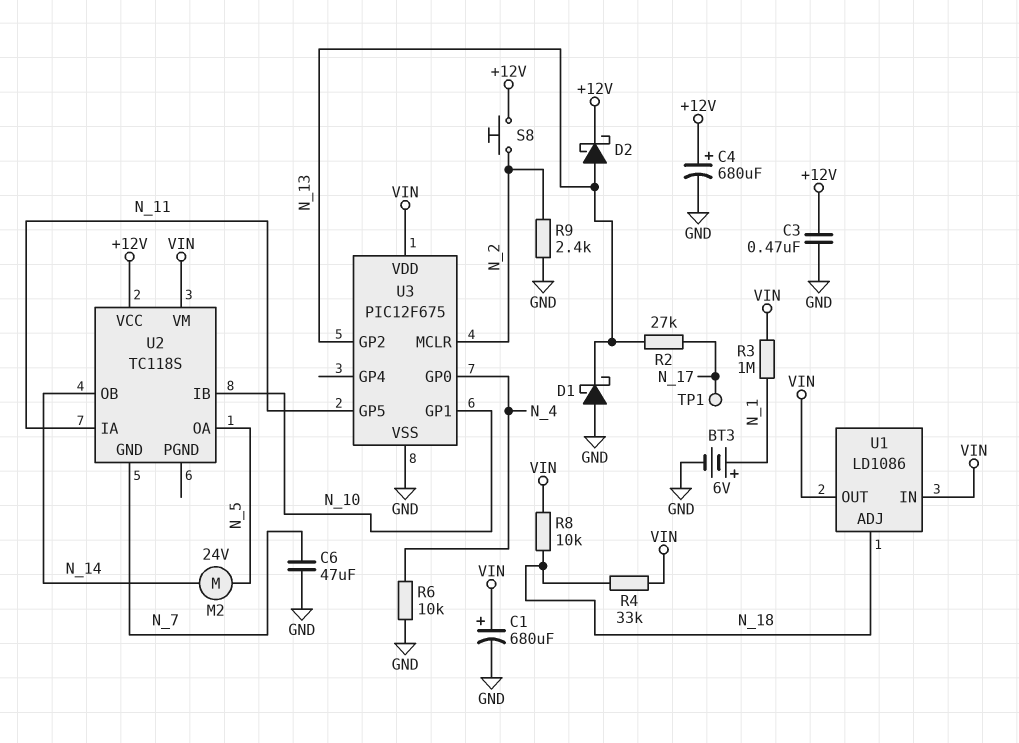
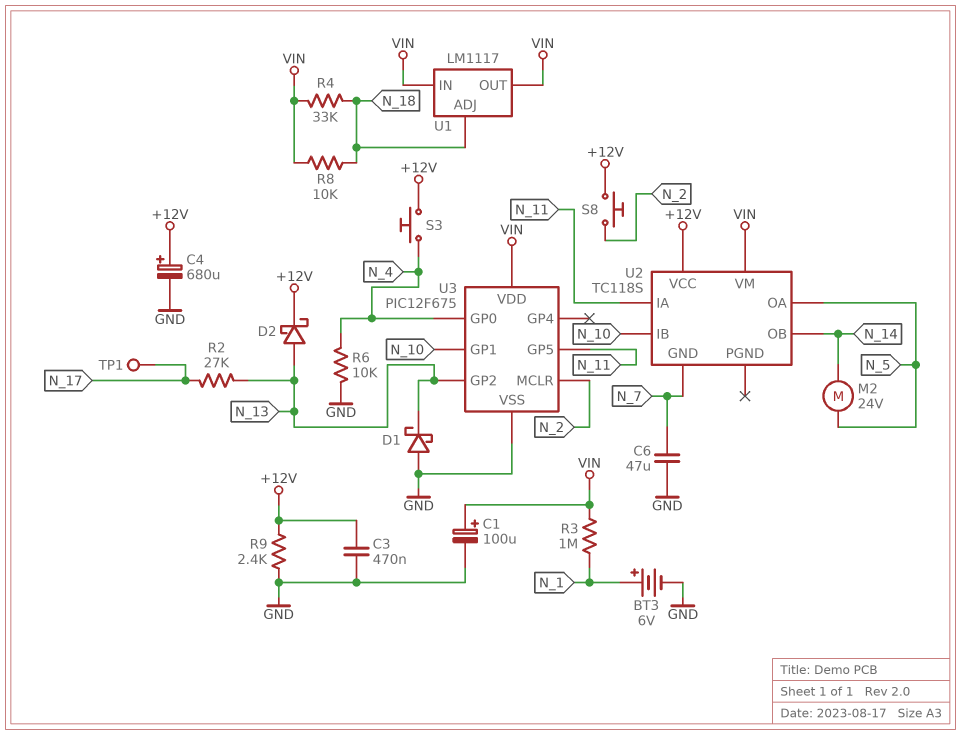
C1: 680uF (plus VIN, minus GND) -> 100uF (plus VIN, minus GND)
R9: 2.4k (GND, N_2) -> 2.4k (+12V, GND)
S3: none -> button (+12V, N_4)
U1: LD1086 -> LM1117

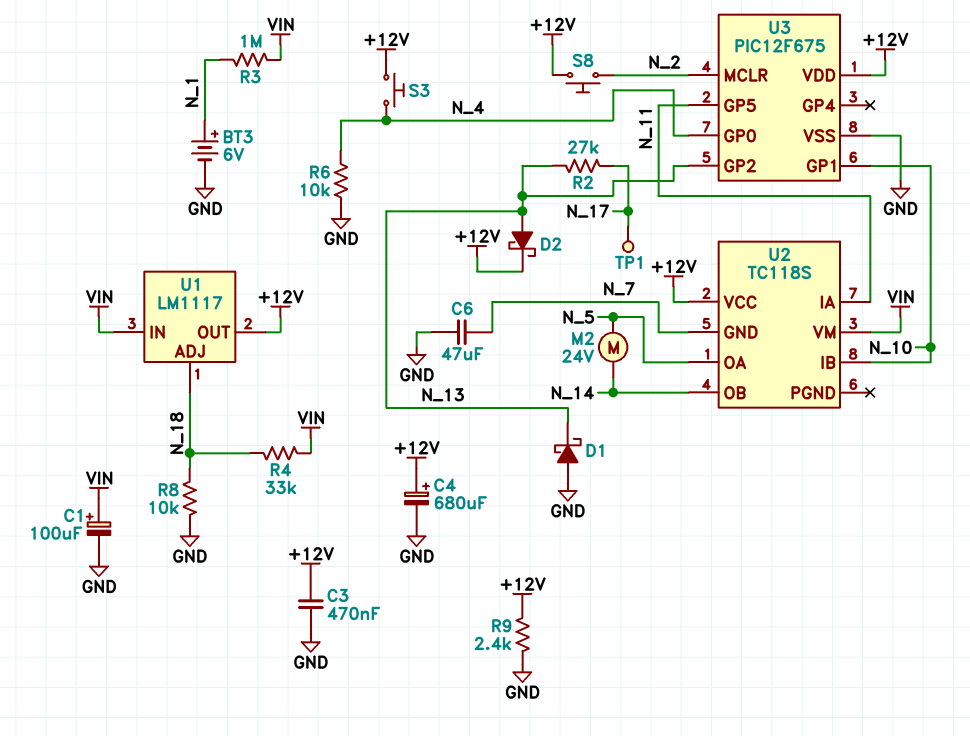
R8: 10k (N_18, VIN) -> 10k (GND, N_18)
U1 pin OUT: VIN -> +12V
U3 pin VDD: VIN -> +12V

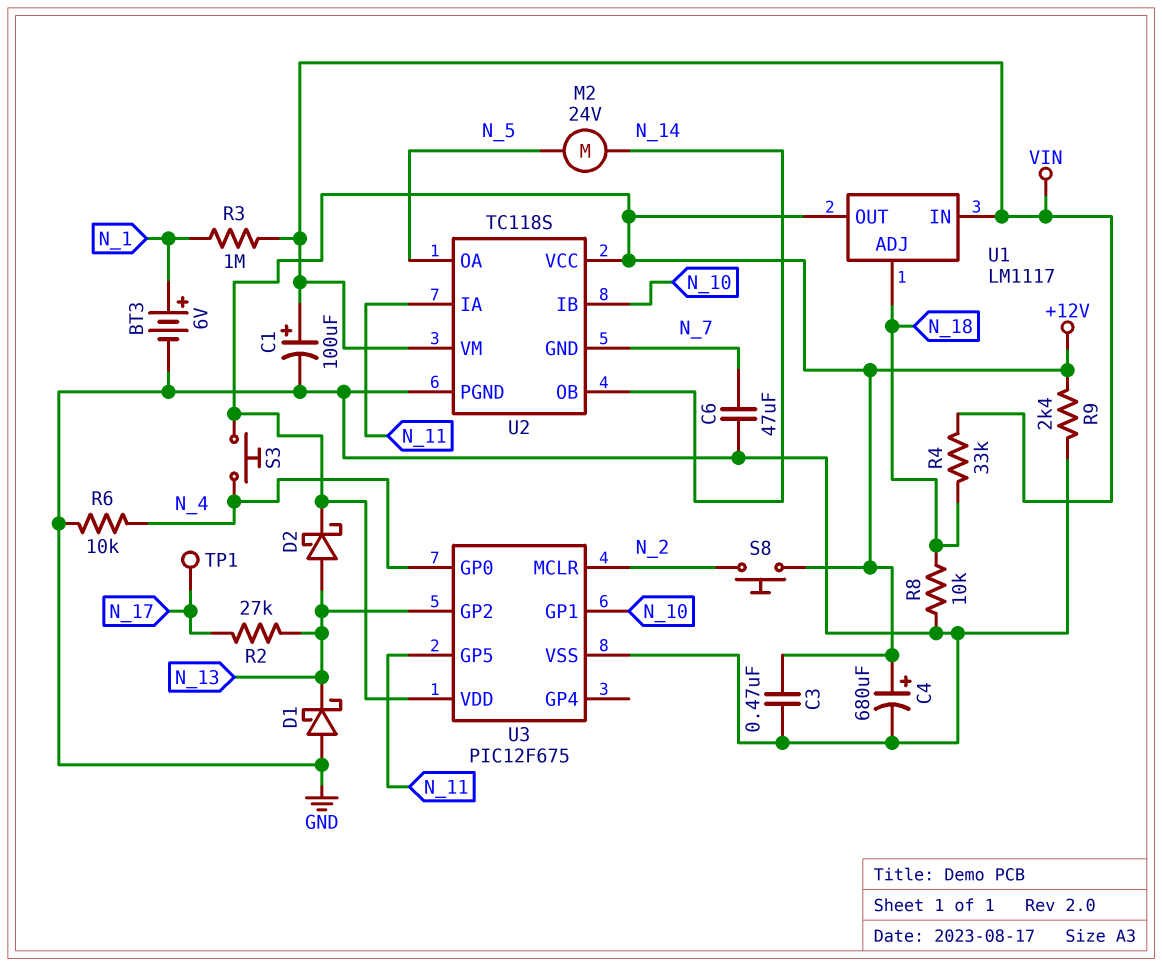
U2 pin PGND: none -> GND

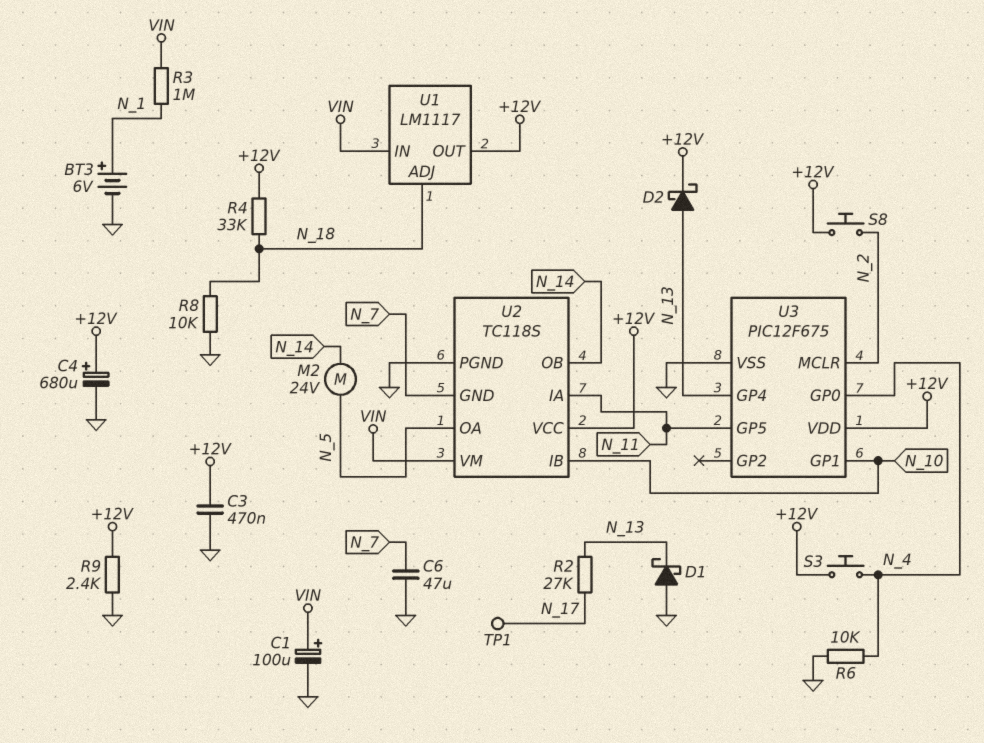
R4: 33k (N_18, VIN) -> 33k (+12V, N_18)
U3 pin GP2: N_13 -> none
U3 pin GP4: none -> N_13

